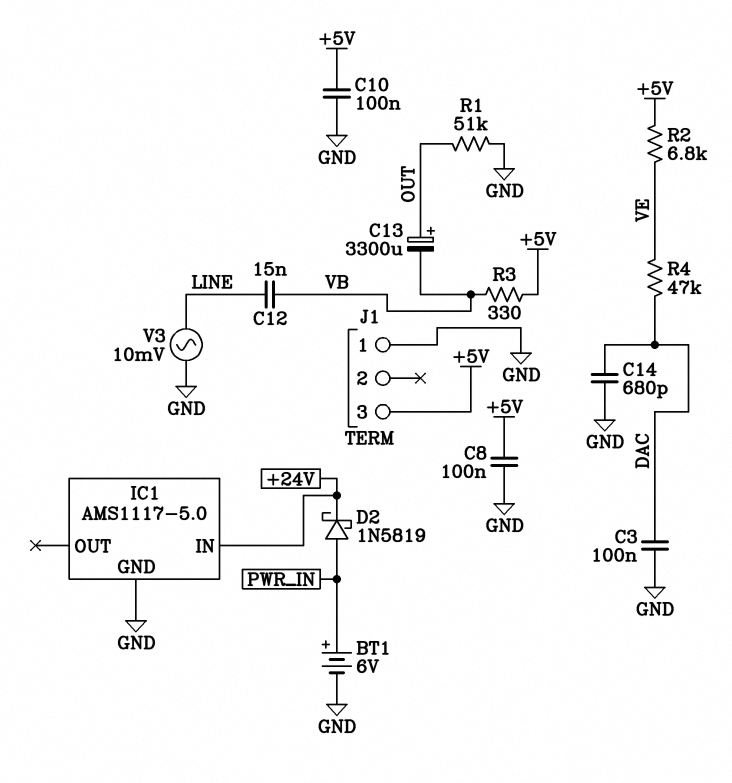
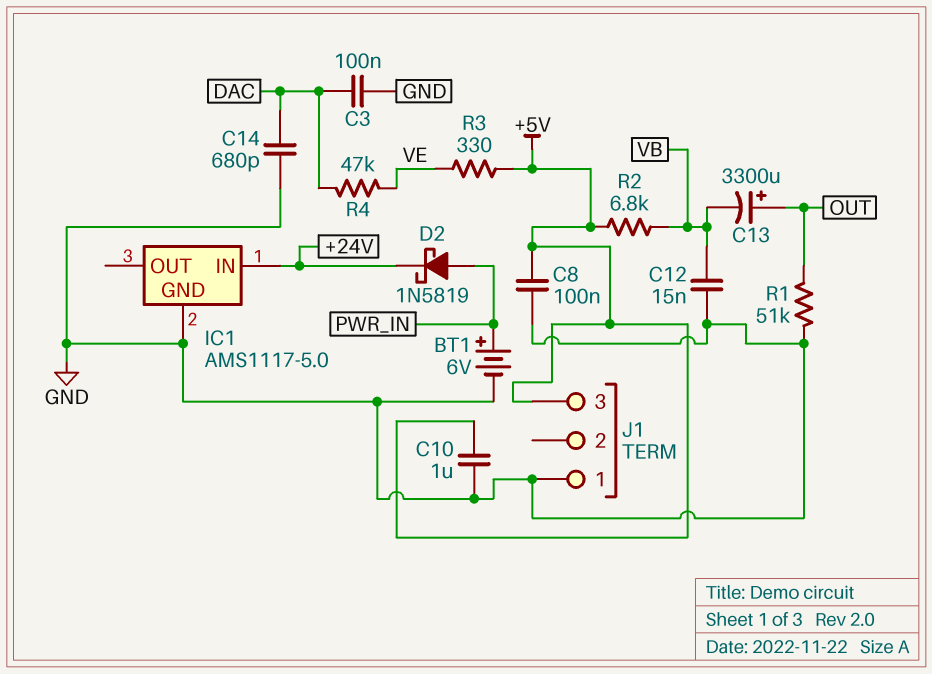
C10: 100nF (+5V, GND) -> 1uF (+5V, GND)
C12: 15nF (LINE, VB) -> 15nF (GND, VB)
R2: 6.8k (+5V, VE) -> 6.8k (+5V, VB)
R3: 330 (+5V, VB) -> 330 (+5V, VE)
V3: AC 10mV (GND, LINE) -> none

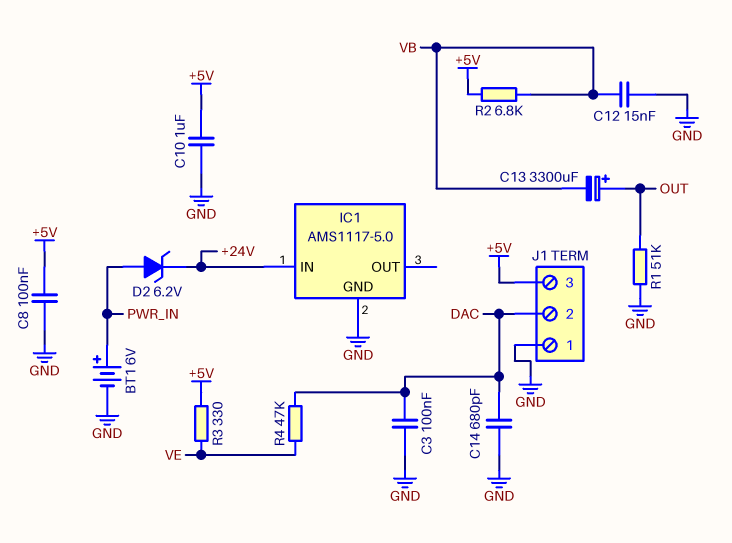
D2: schottky 1N5819 (A PWR_IN, K +24V) -> zener 6.2V (A PWR_IN, K +24V)
J1 pin 2: none -> DAC

